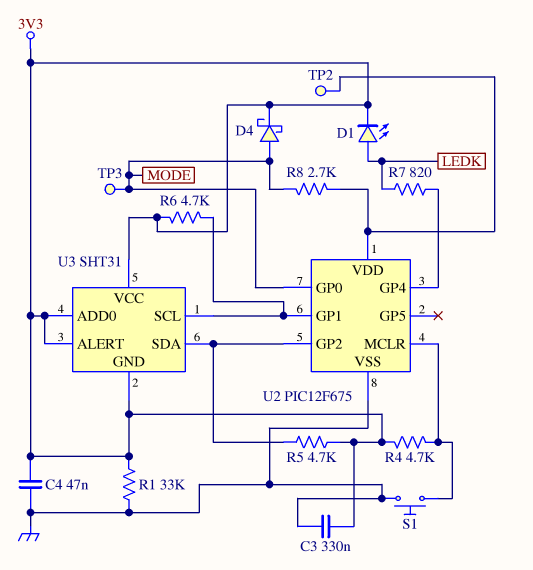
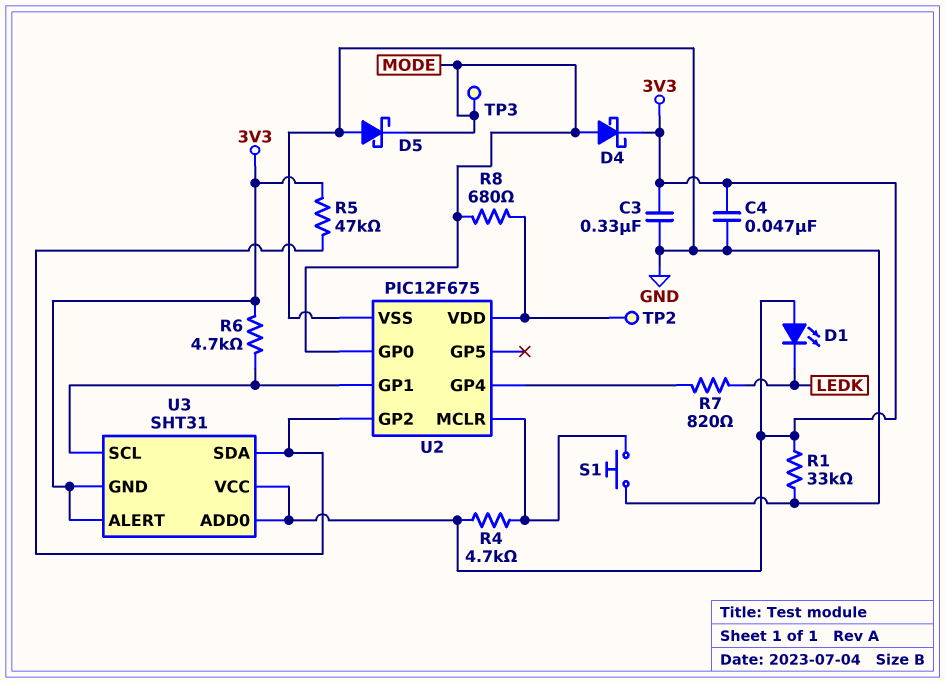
D1: LED (A LEDK, K 3V3) -> LED (A 3V3, K LEDK)
D5: none -> schottky (A GND, K MODE)
R5: 4.7k (3V3, U2/GP2) -> 47k (3V3, U2/GP2)
R8: 2.7k (MODE, U2/VDD) -> 680 (MODE, U2/VDD)

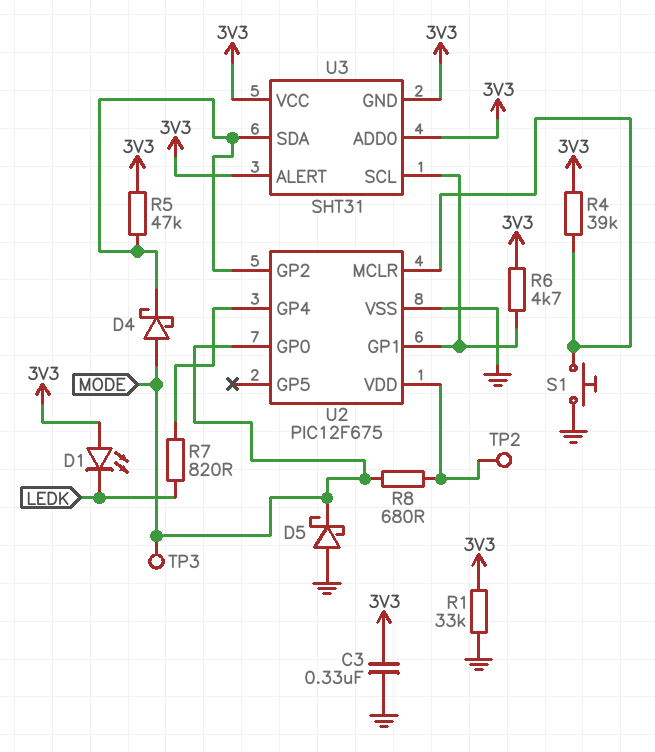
C4: 47nF (3V3, GND) -> none
D4: schottky (A MODE, K 3V3) -> schottky (A MODE, K U2/GP2)
R4: 4.7k (3V3, U2/MCLR) -> 39k (3V3, U2/MCLR)

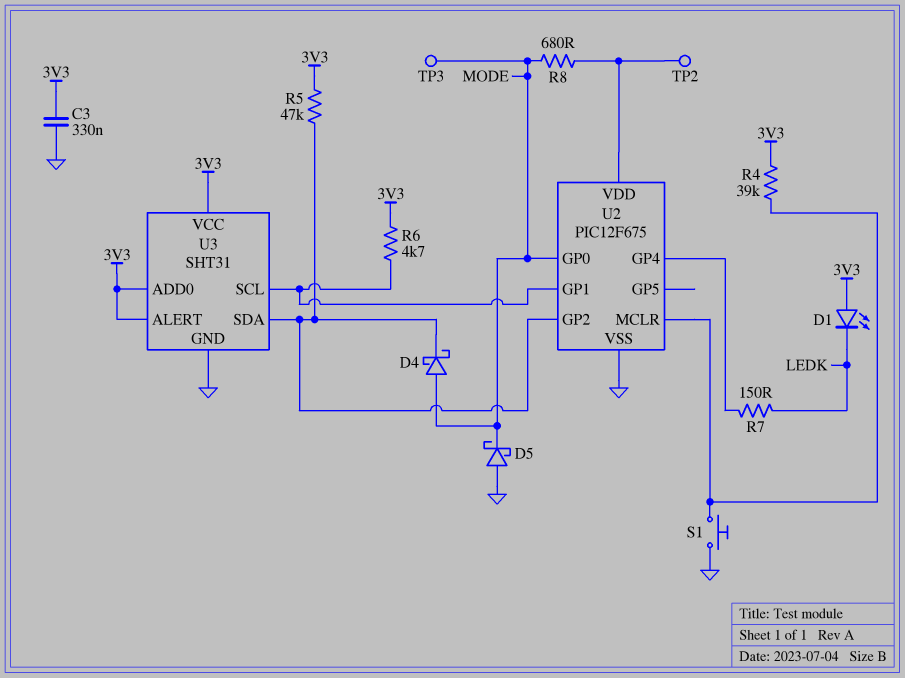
R1: 33k (3V3, GND) -> none
R7: 820 (LEDK, U2/GP4) -> 150 (LEDK, U2/GP4)
U3 pin GND: 3V3 -> GND

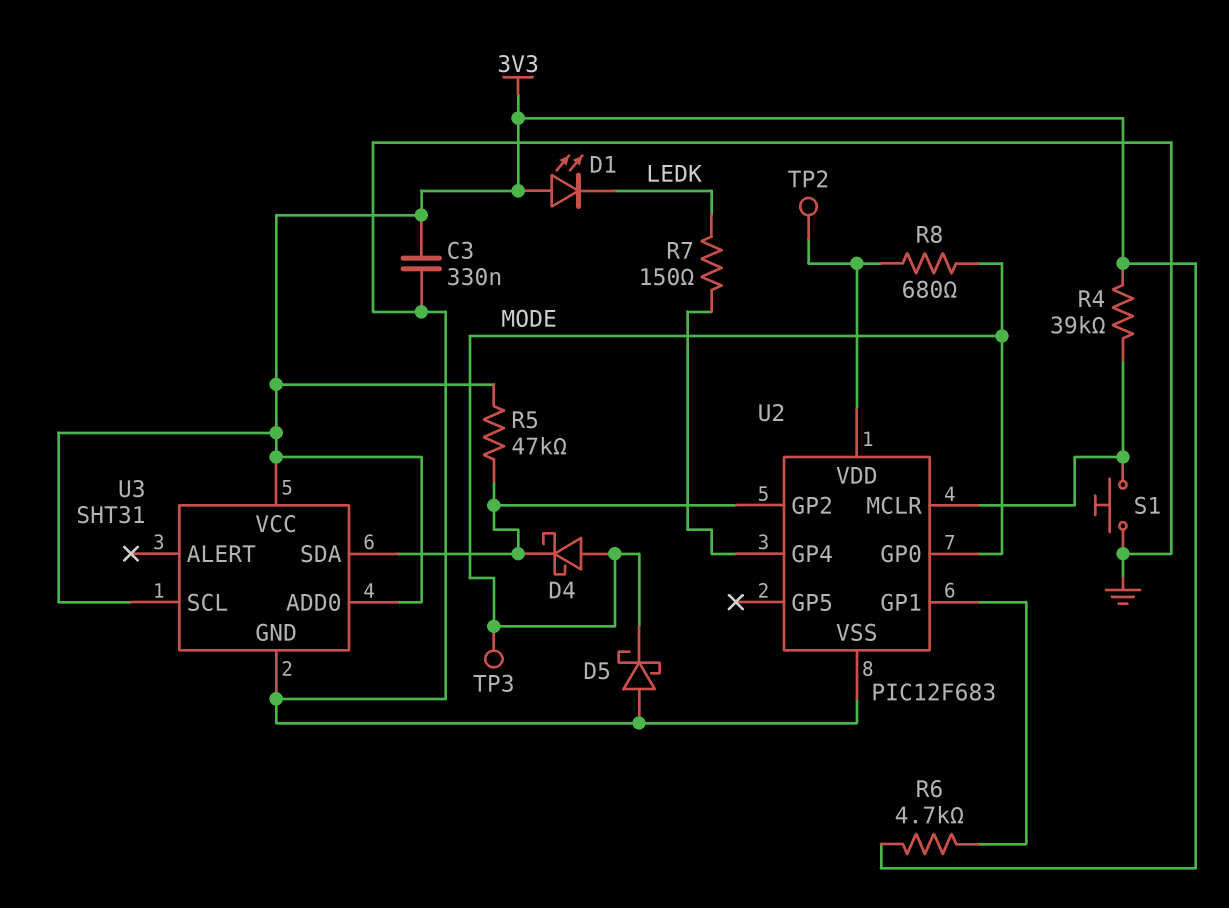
U2: PIC12F675 -> PIC12F683
U3 pin ALERT: 3V3 -> none
U3 pin SCL: U2/GP1 -> 3V3

